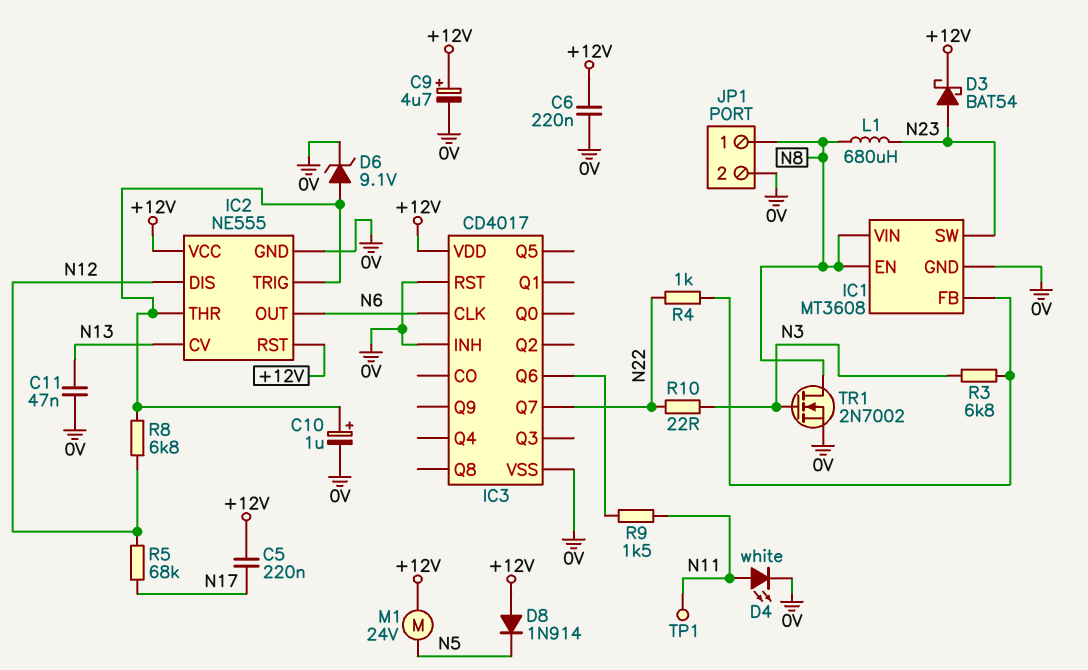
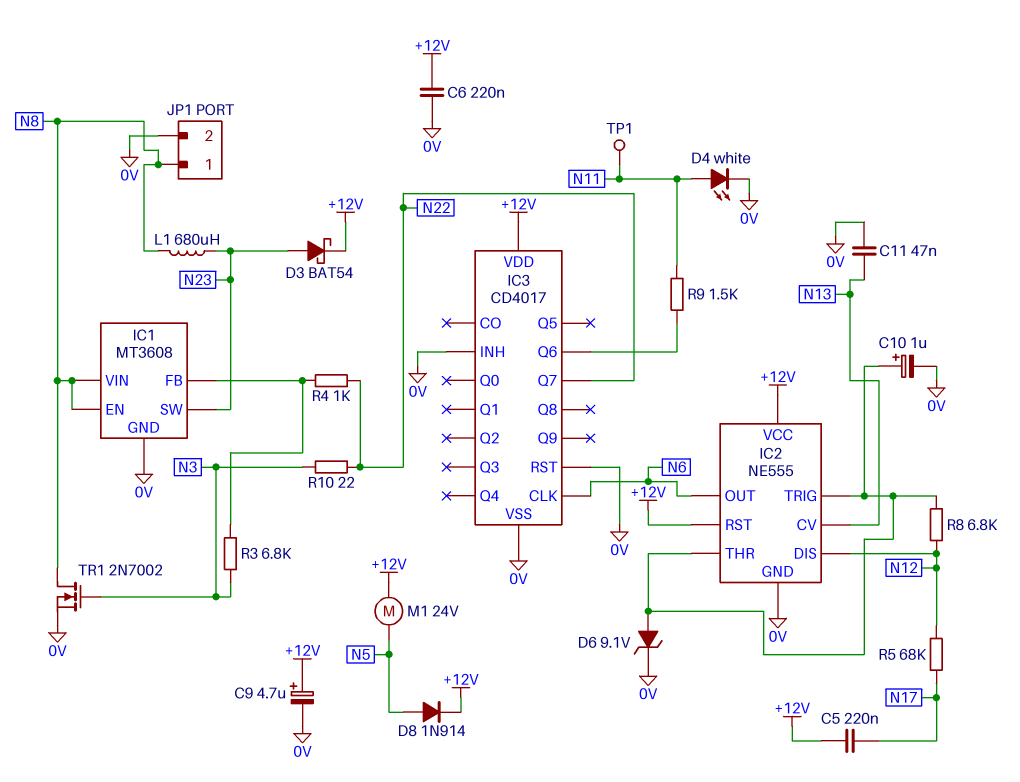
D8: diode 1N914 (A +12V, K N5) -> diode 1N914 (A N5, K +12V)

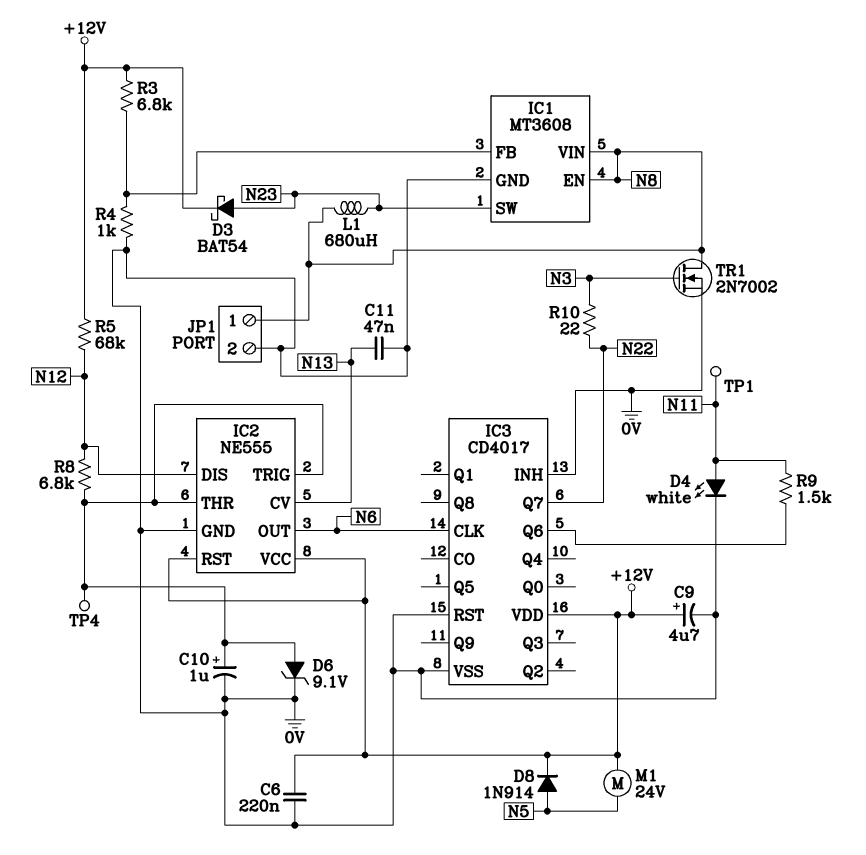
C5: 220nF (+12V, N17) -> none
R3: 6.8k (IC1/FB, N3) -> 6.8k (+12V, IC1/FB)
R4: 1k (IC1/FB, N22) -> 1k (0V, IC1/FB)
R5: 68k (N12, N17) -> 68k (+12V, N12)
TP4: none -> test point (IC2/THR)

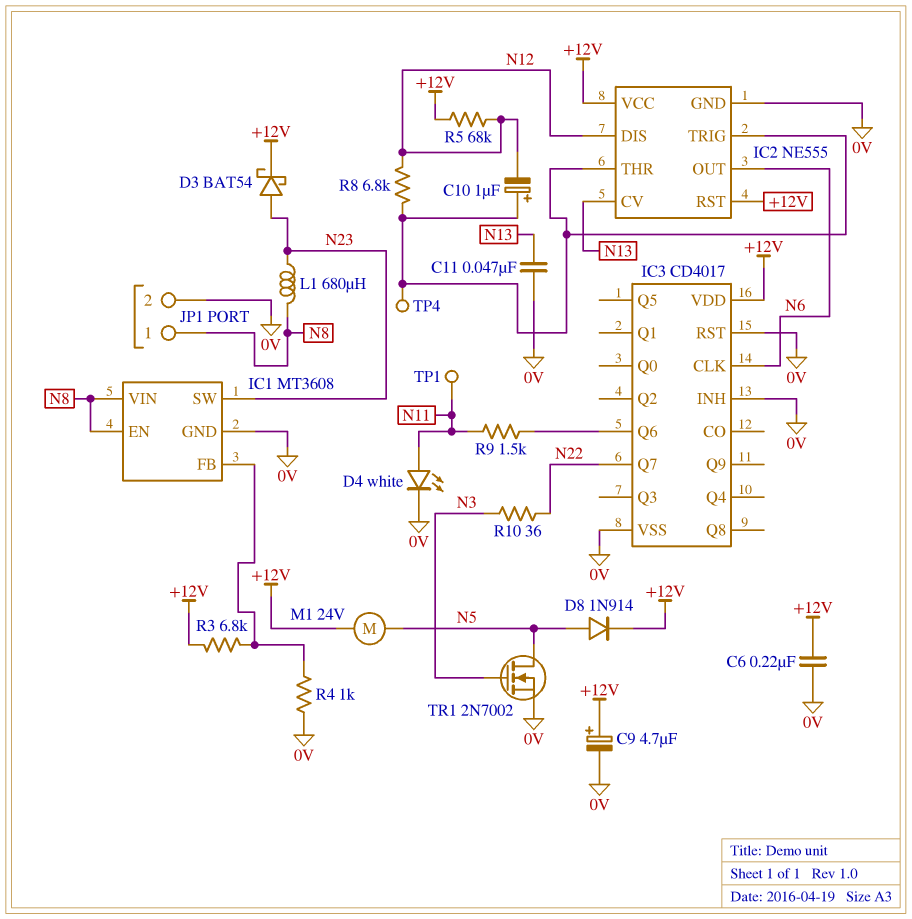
C10: 1uF (plus IC2/THR, minus 0V) -> 1uF (plus IC2/THR, minus N12)
D6: zener 9.1V (A IC2/THR, K 0V) -> none
R10: 22 (N3, N22) -> 36 (N3, N22)
TR1: NMOS 2N7002 (G N3, D N8, S 0V) -> NMOS 2N7002 (G N3, D N5, S 0V)

